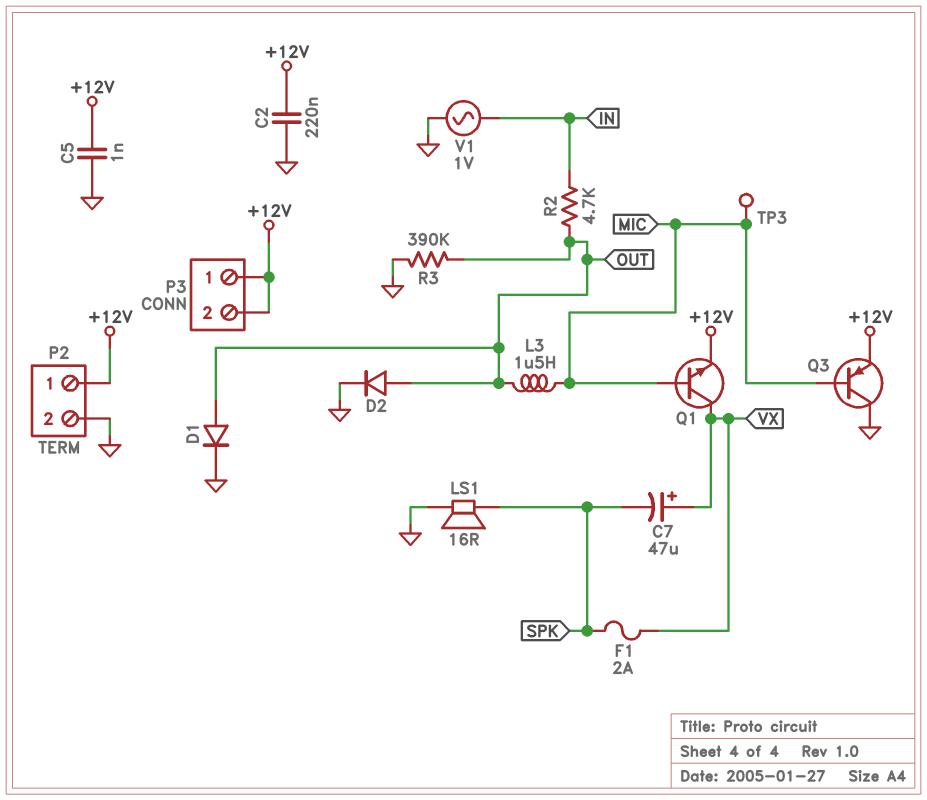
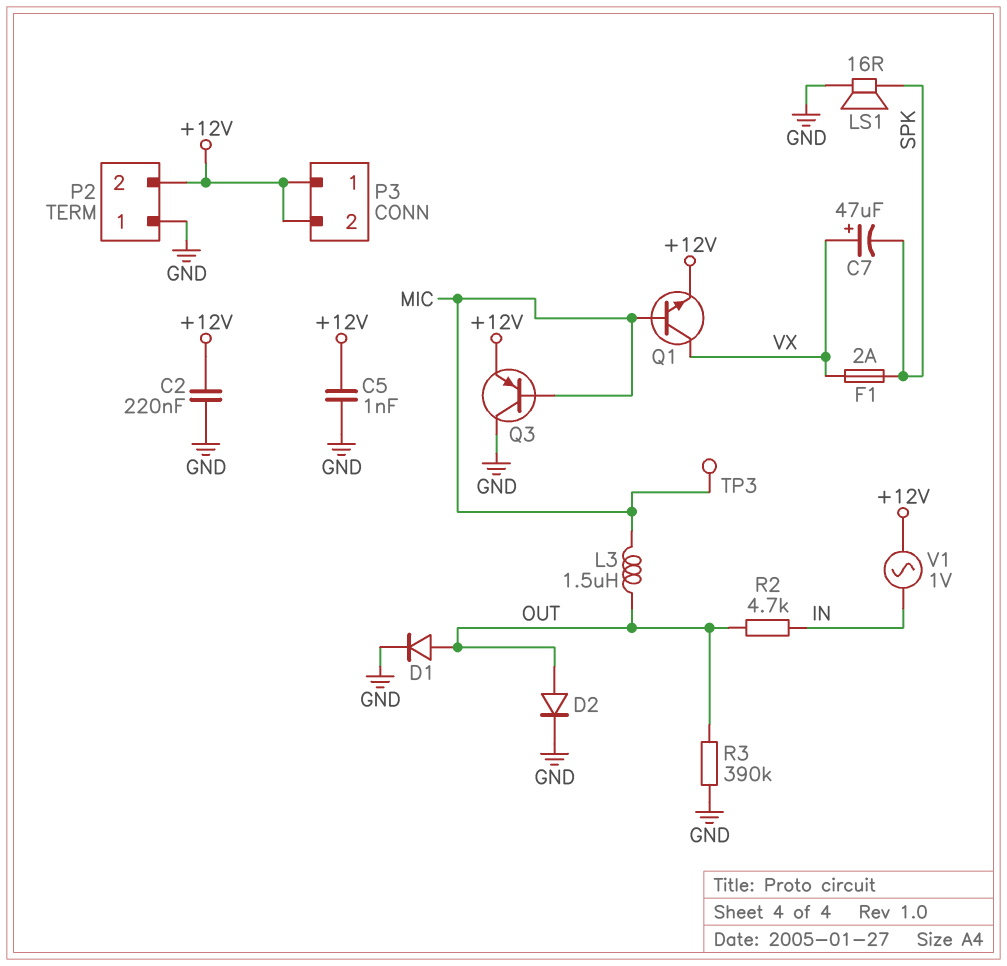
P2 pin 1: +12V -> GND
P2 pin 2: GND -> +12V
V1: AC 1V (GND, IN) -> AC 1V (+12V, IN)

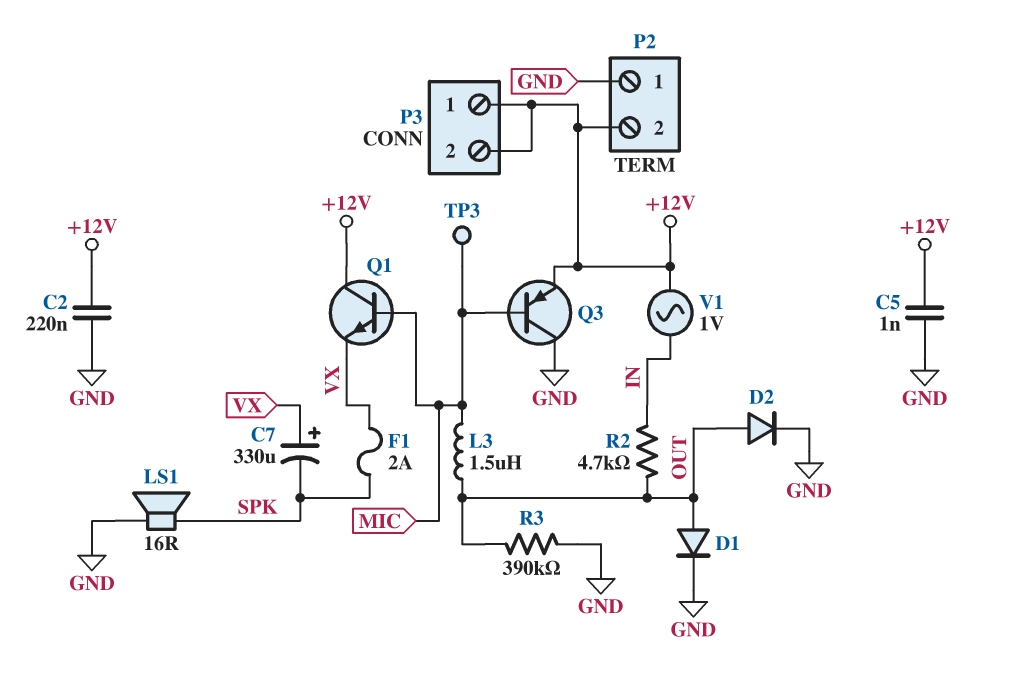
C7: 47uF (plus VX, minus SPK) -> 330uF (plus VX, minus SPK)
Q1: NPN (B MIC, C VX, E +12V) -> NPN (B MIC, C +12V, E VX)

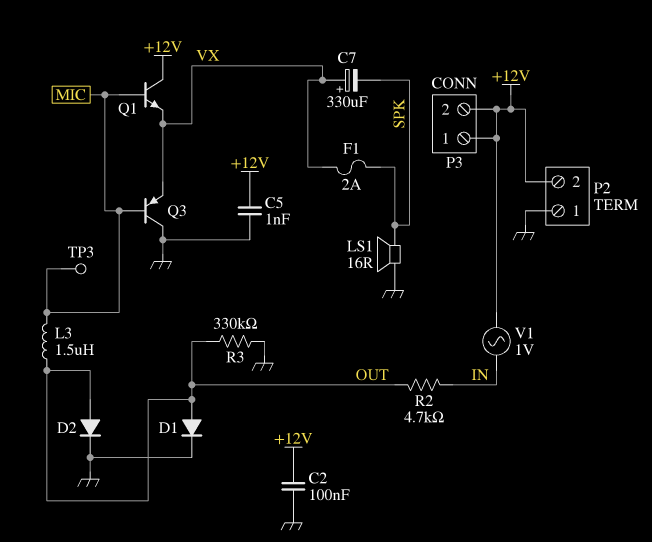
C2: 220nF (+12V, GND) -> 100nF (+12V, GND)
Q3: PNP (B MIC, C GND, E +12V) -> PNP (B MIC, C GND, E VX)
R3: 390k (GND, OUT) -> 330k (GND, OUT)

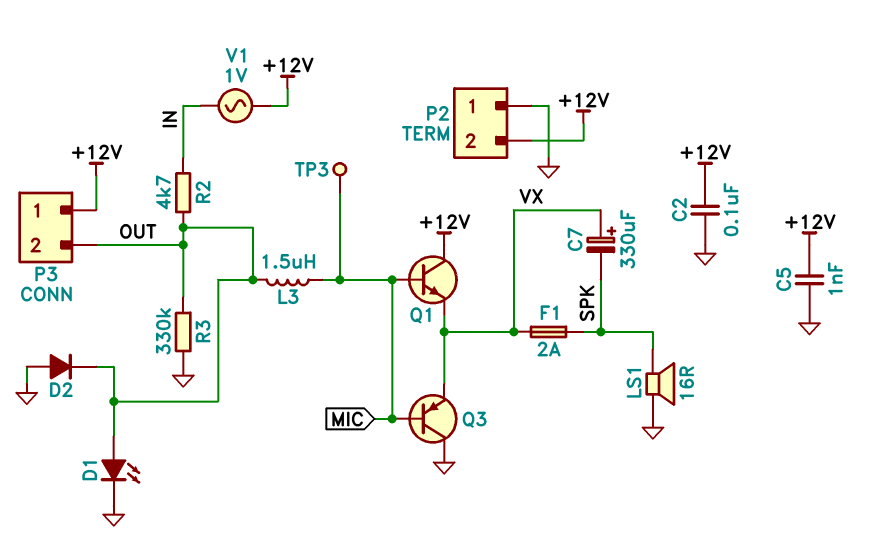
D1: diode (A OUT, K GND) -> LED (A OUT, K GND)
D2: diode (A OUT, K GND) -> diode (A GND, K OUT)
P3 pin 2: +12V -> OUT

